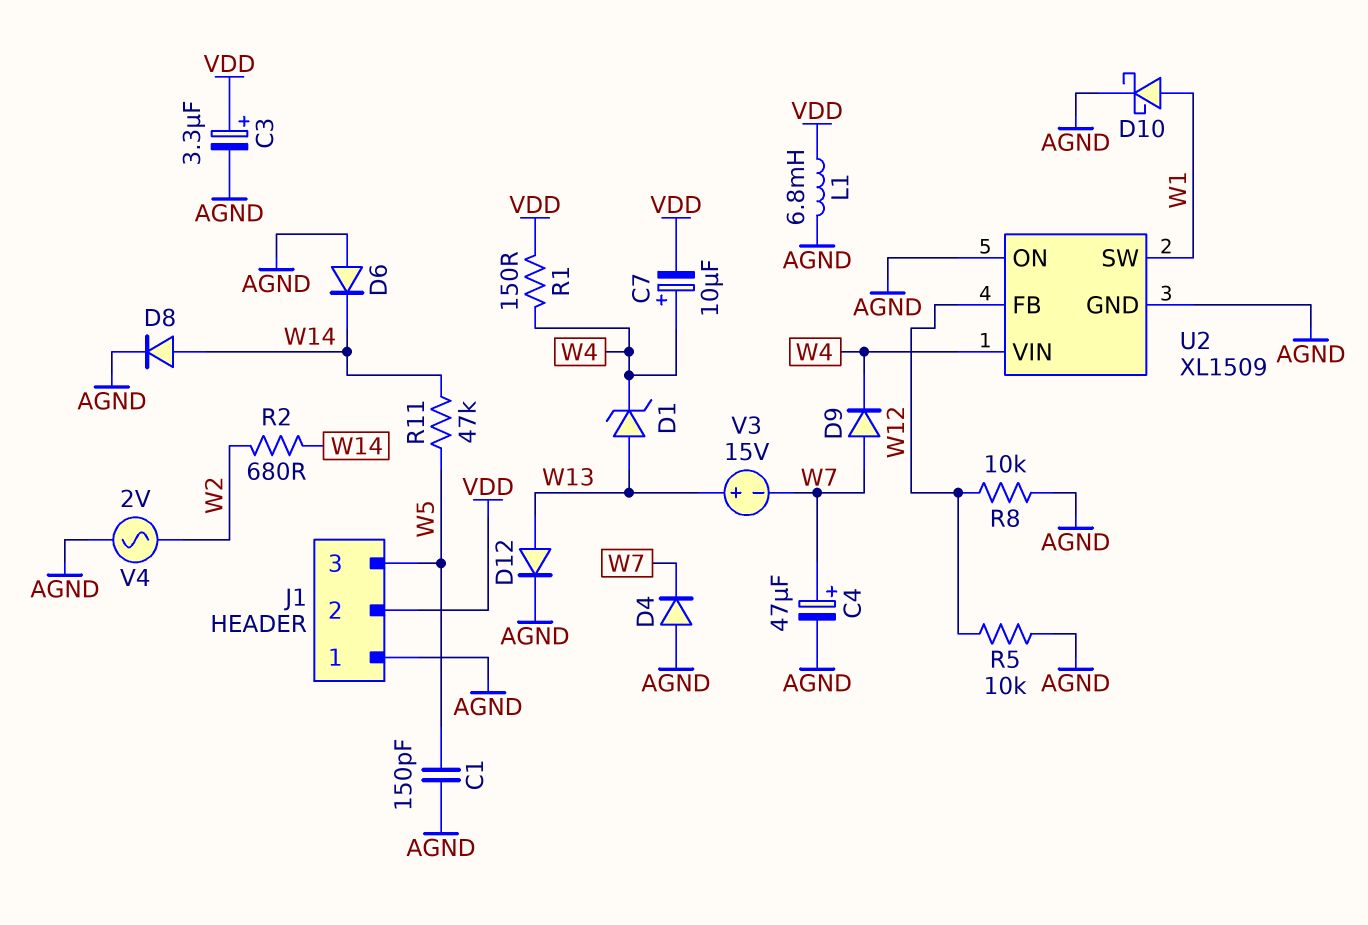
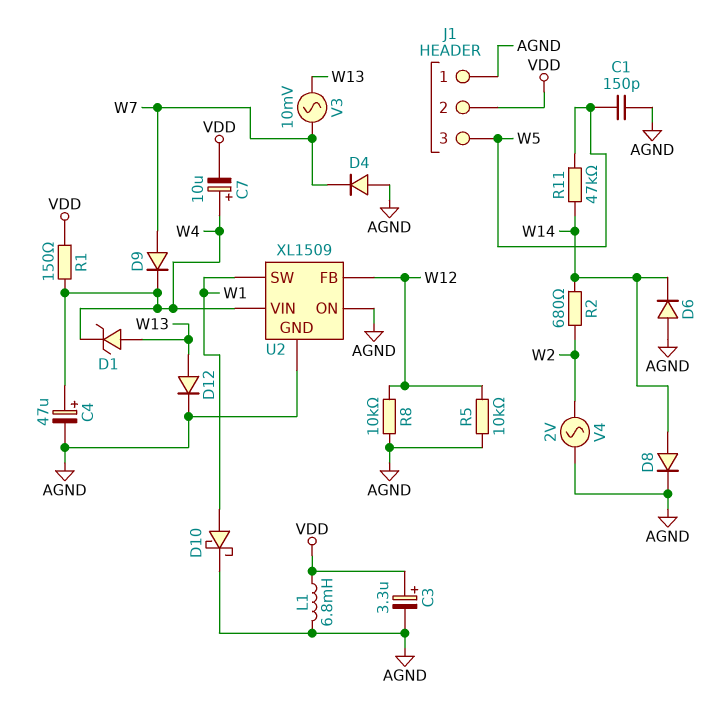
C4: 47uF (plus W7, minus AGND) -> 47uF (plus W4, minus AGND)
V3: 15V (plus W13, minus W7) -> AC 10mV (W7, W13)

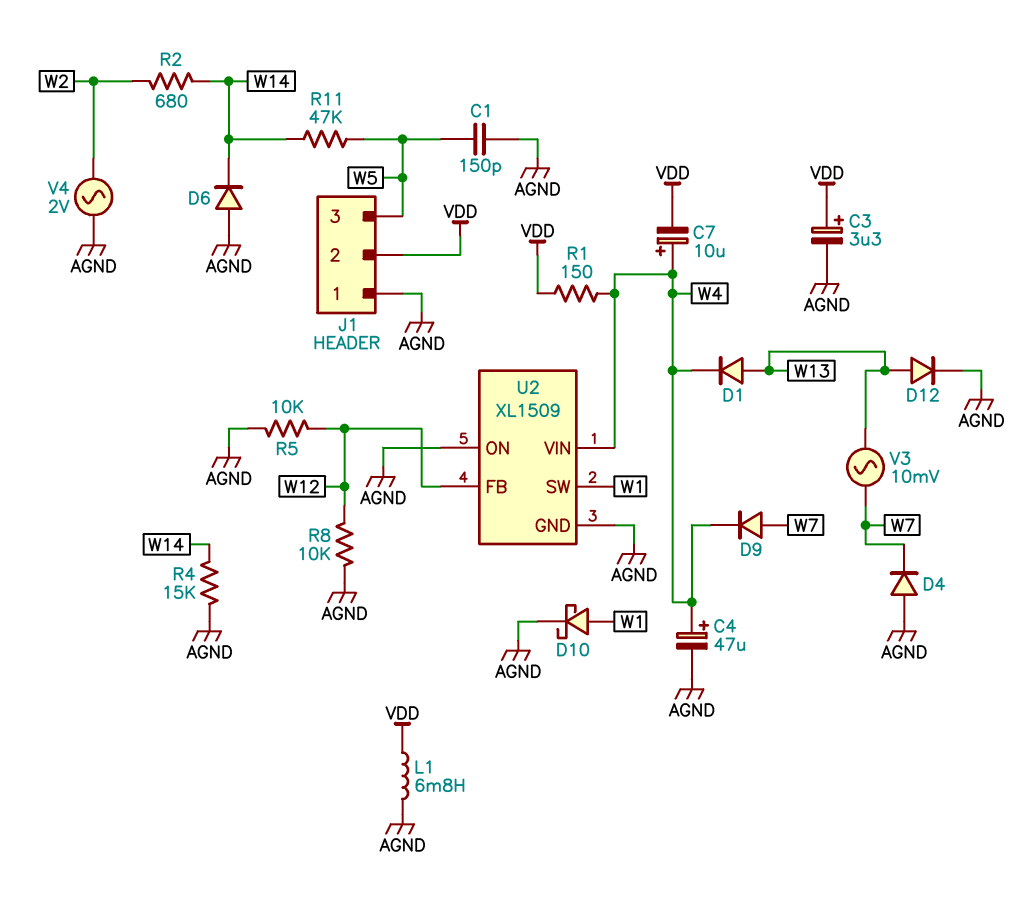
D1: zener (A W13, K W4) -> diode (A W13, K W4)
D8: diode (A W14, K AGND) -> none
R4: none -> 15k (AGND, W14)

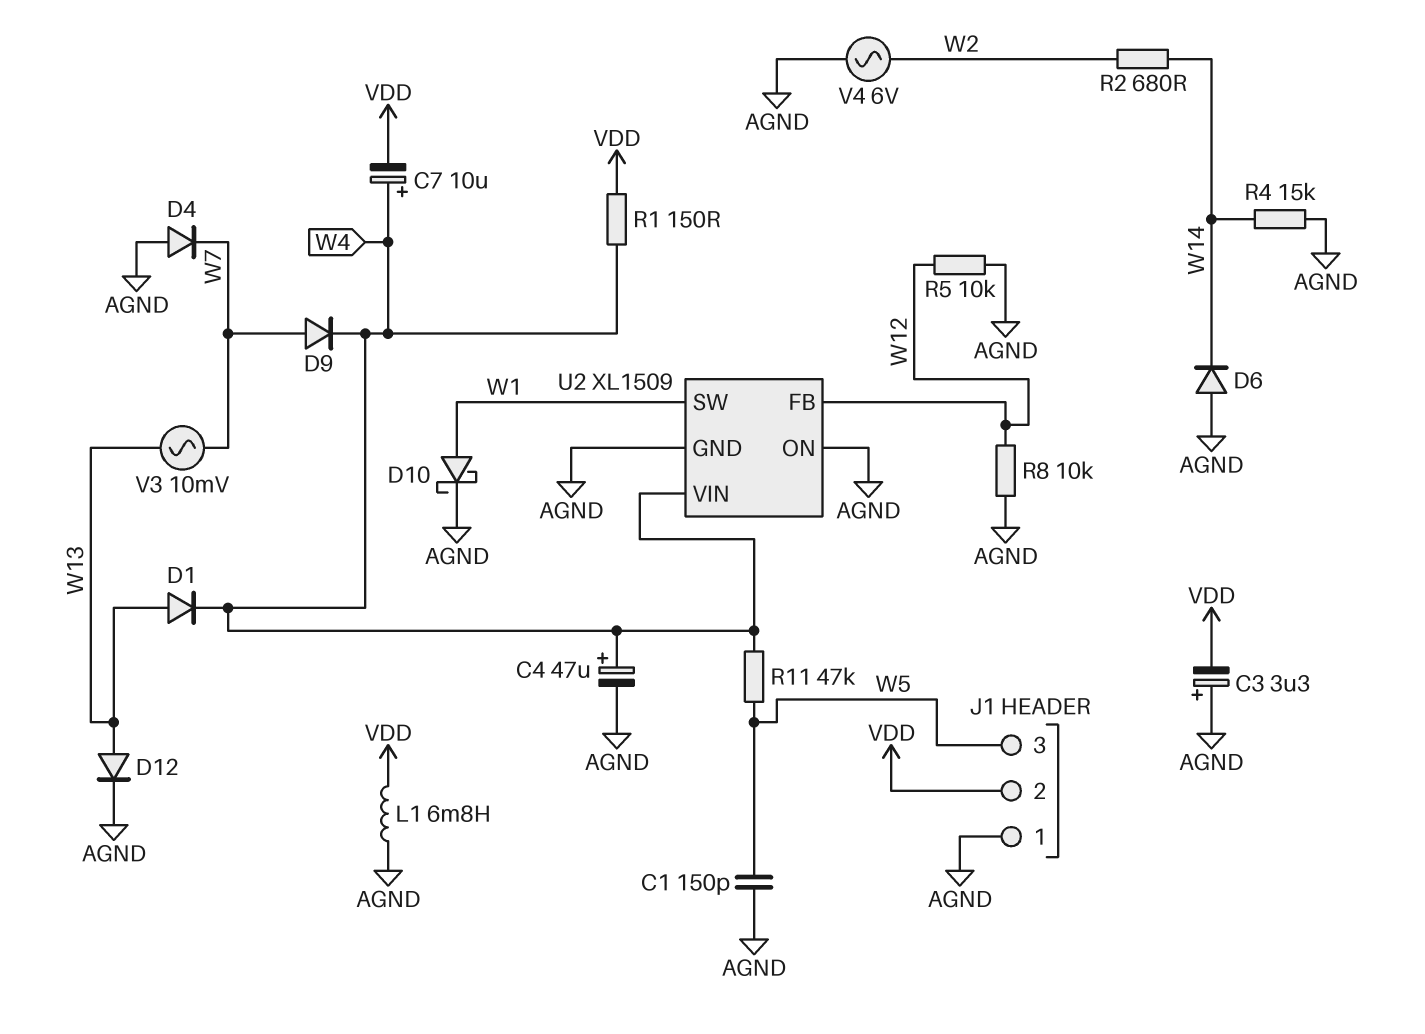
C3: 3.3uF (plus VDD, minus AGND) -> 3.3uF (plus AGND, minus VDD)
R11: 47k (W5, W14) -> 47k (W4, W5)
V4: AC 2V (AGND, W2) -> AC 6V (AGND, W2)

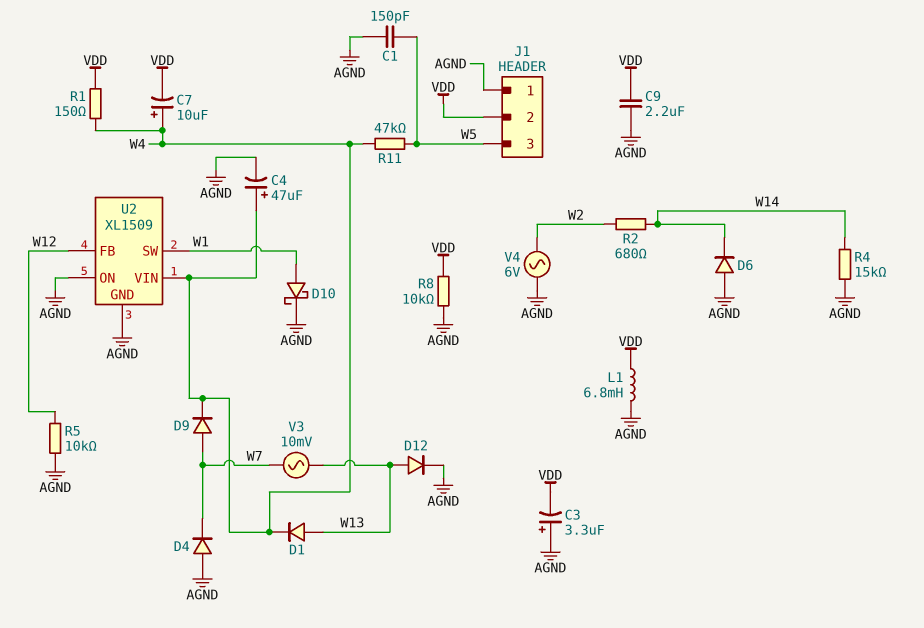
C9: none -> 2.2uF (AGND, VDD)
R8: 10k (AGND, W12) -> 10k (AGND, VDD)

